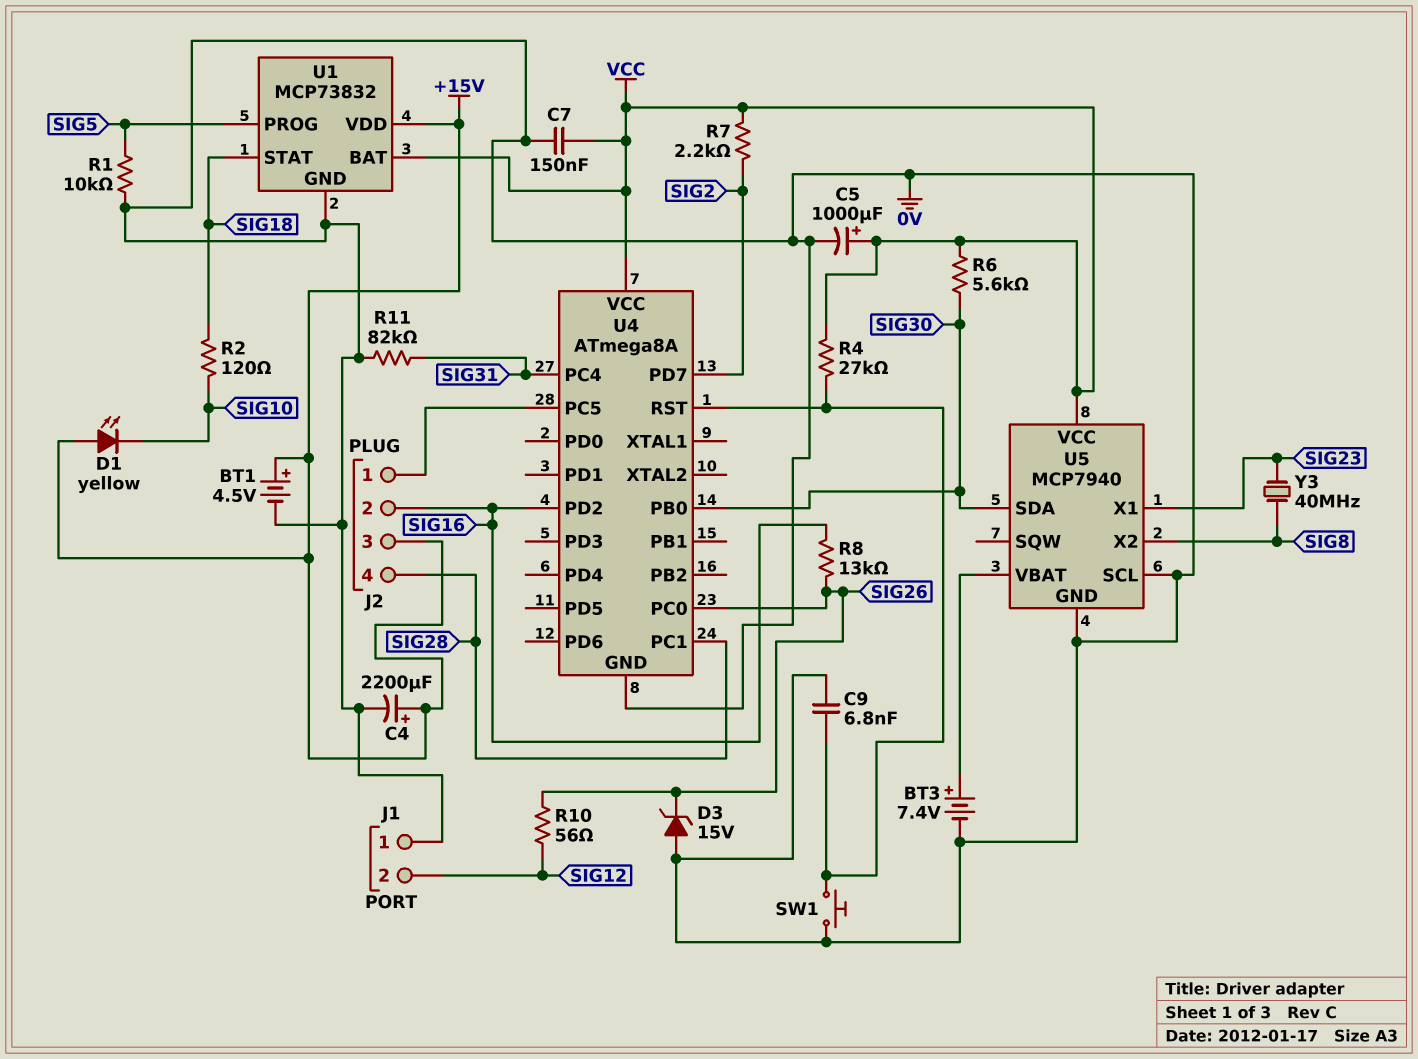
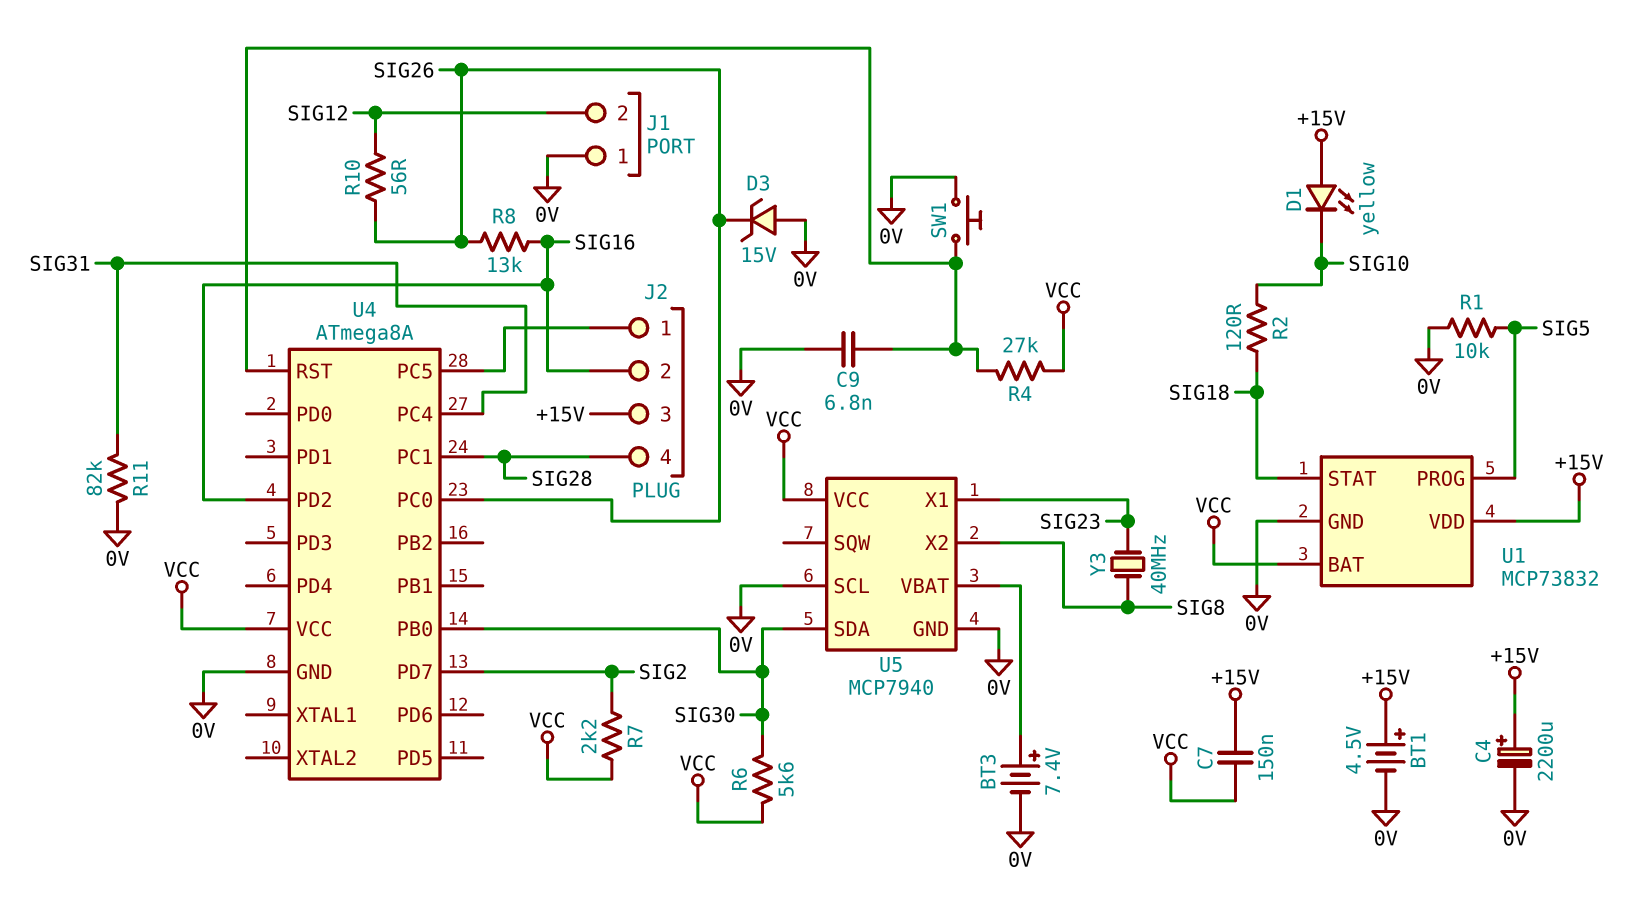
C5: 1000uF (plus VCC, minus 0V) -> none
C7: 150nF (0V, VCC) -> 150nF (+15V, VCC)

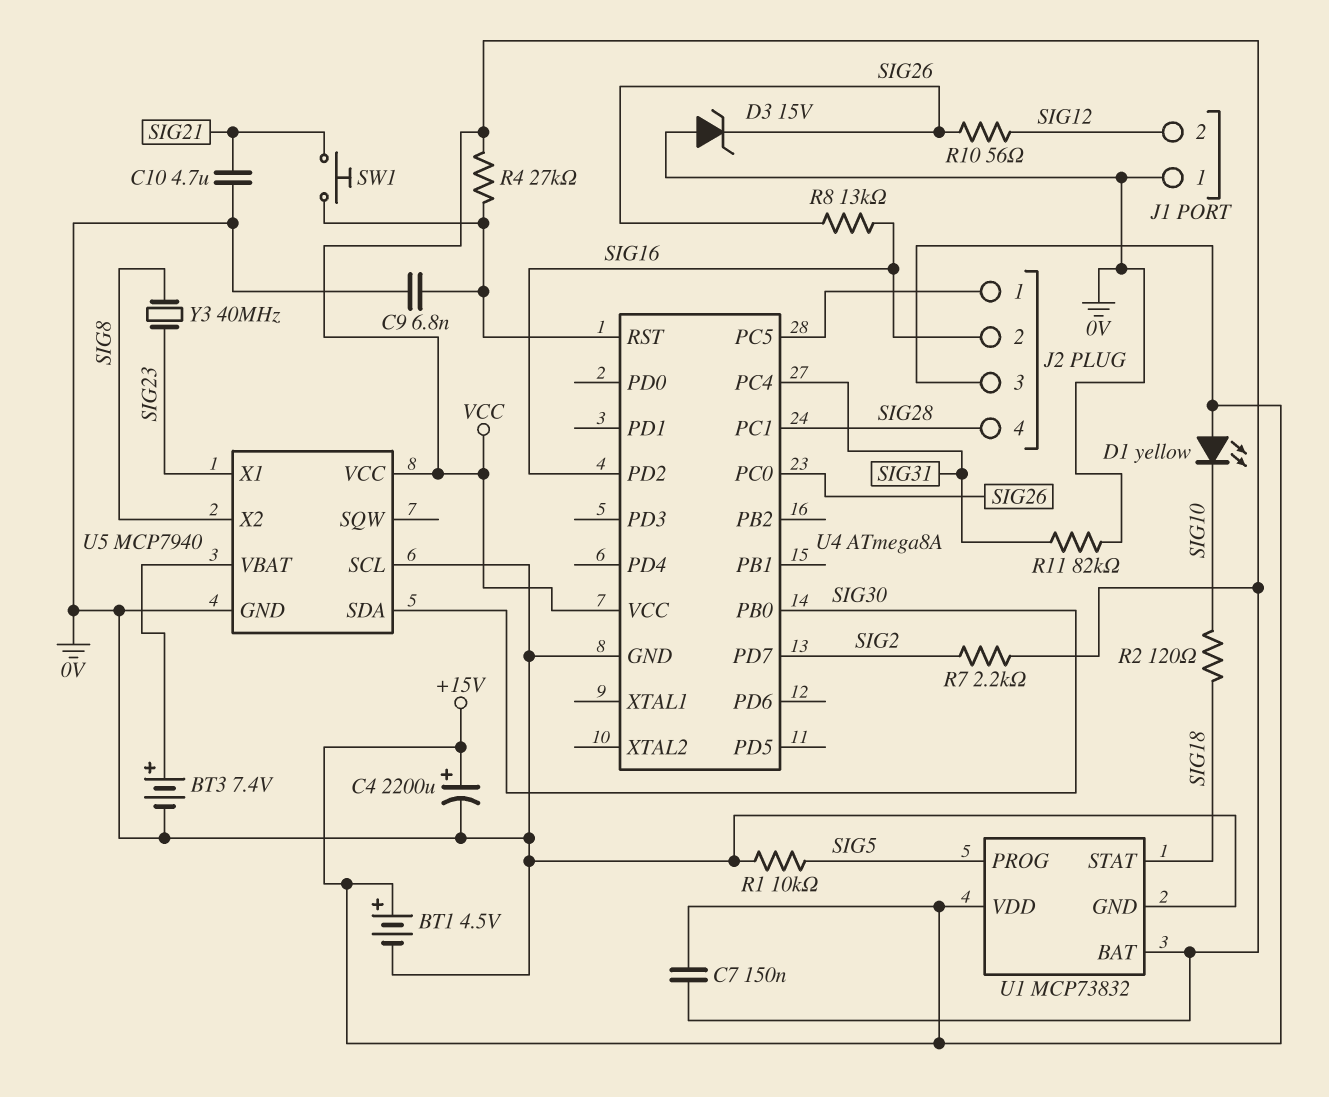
C10: none -> 4.7uF (0V, SIG21)
R6: 5.6k (SIG30, VCC) -> none
SW1: button (0V, U4/RST) -> button (SIG21, U4/RST)

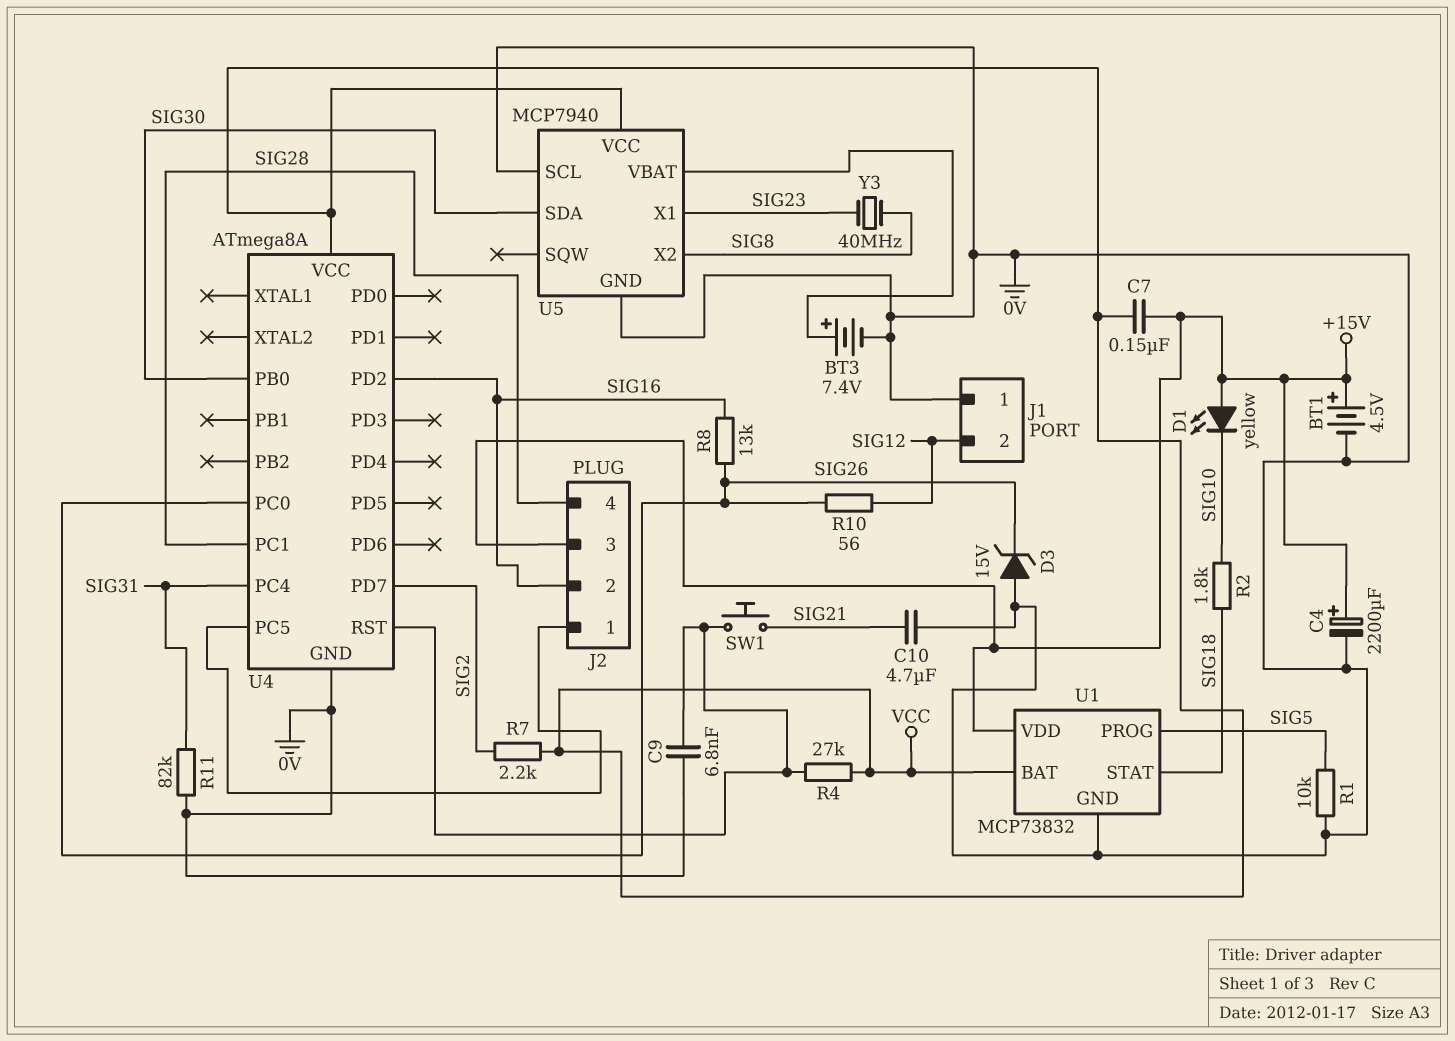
R2: 120 (SIG10, SIG18) -> 1.8k (SIG10, SIG18)

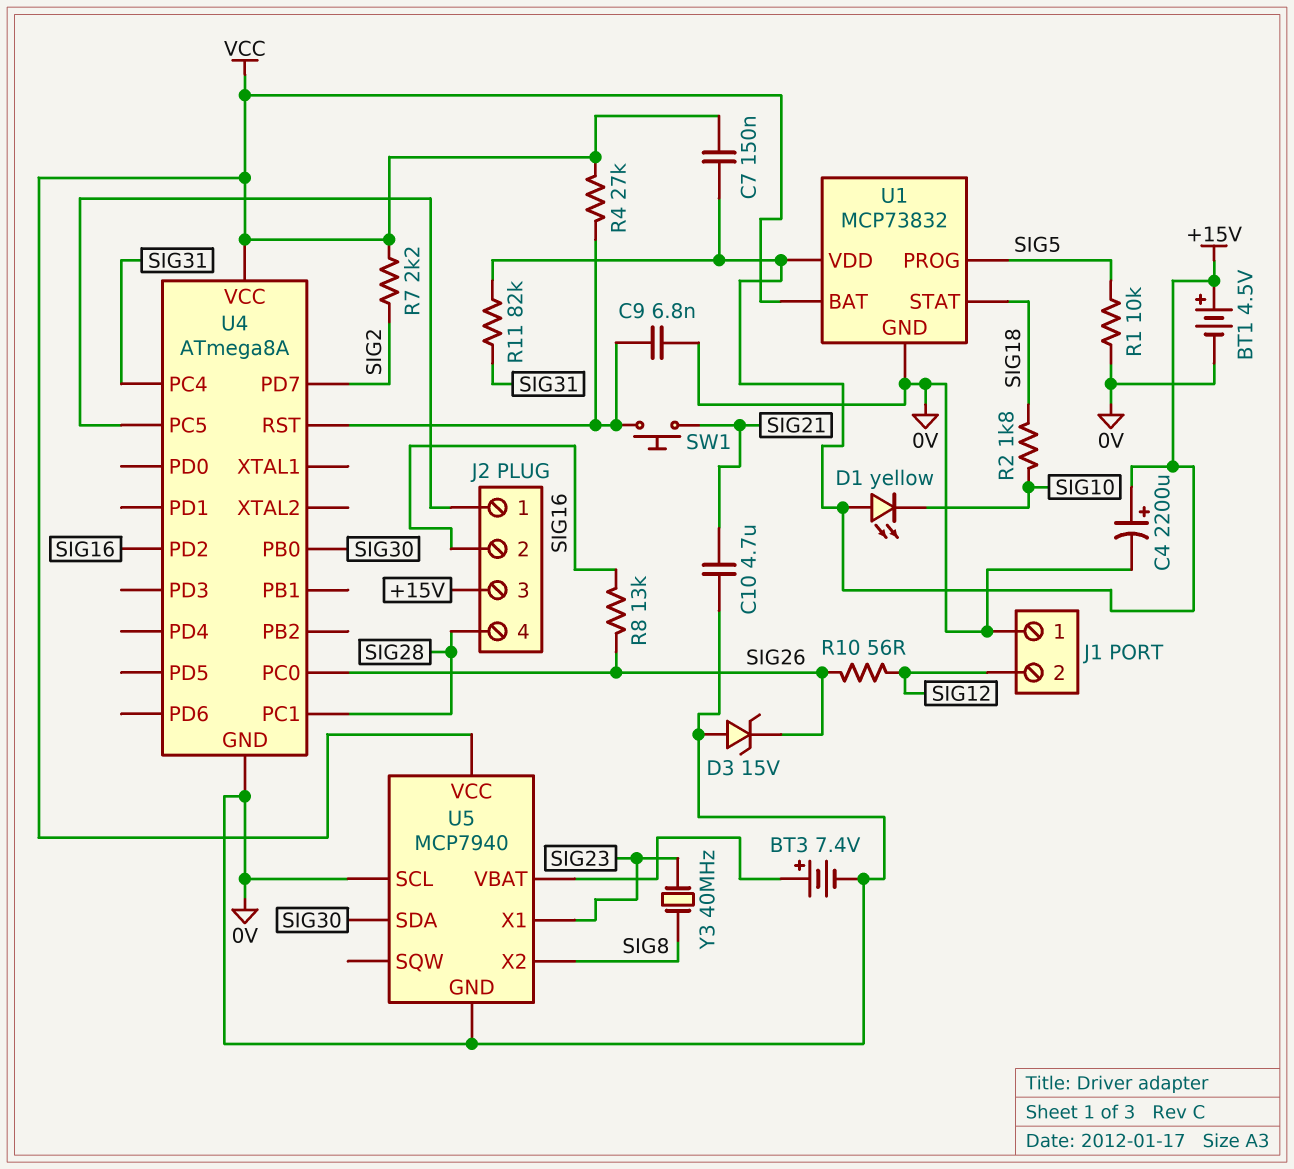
R11: 82k (0V, SIG31) -> 82k (+15V, SIG31)

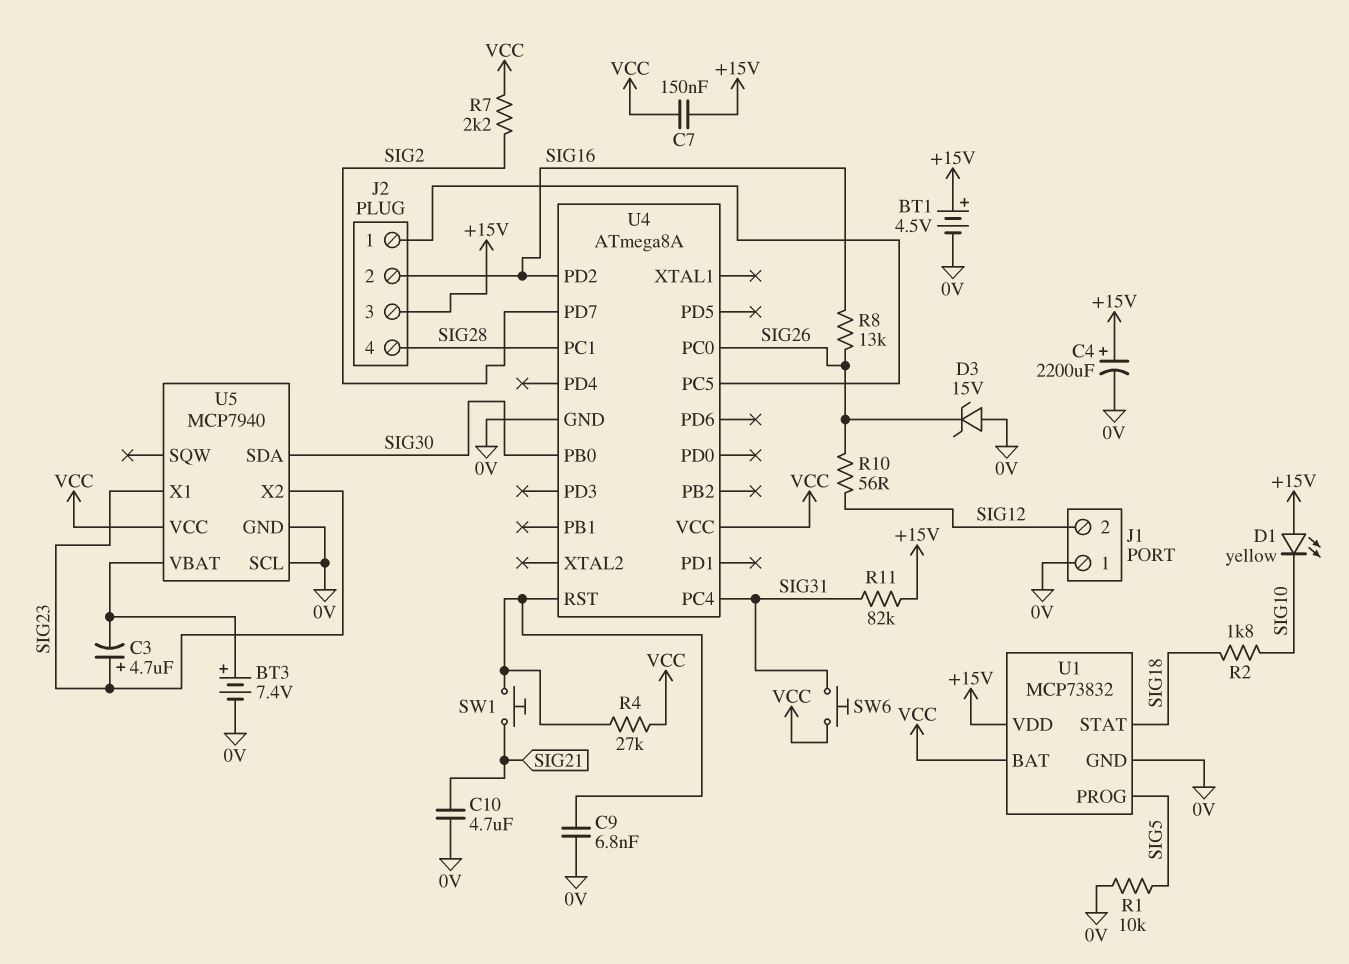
C3: none -> 4.7uF (plus SIG23, minus U5/VBAT)
SW6: none -> button (SIG31, VCC)
U5 pin X2: SIG8 -> SIG23
Y3: 40MHz (SIG8, SIG23) -> none

